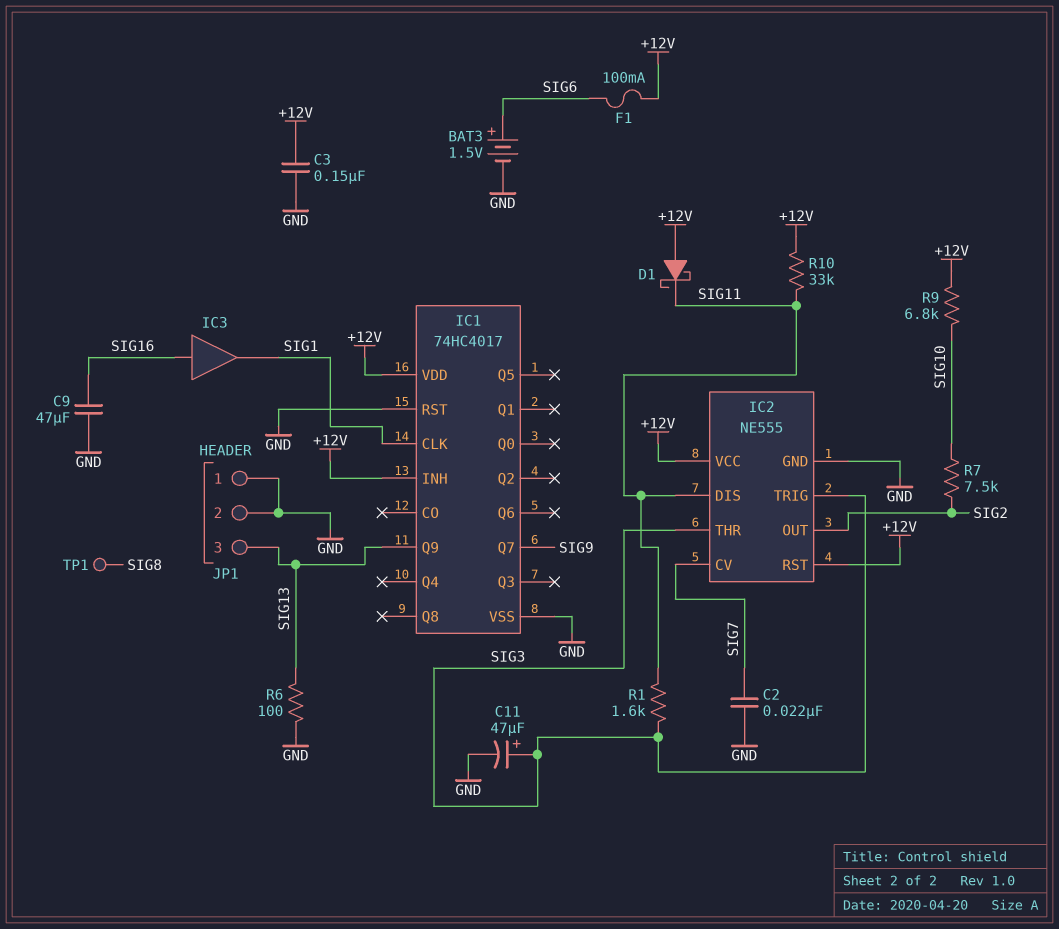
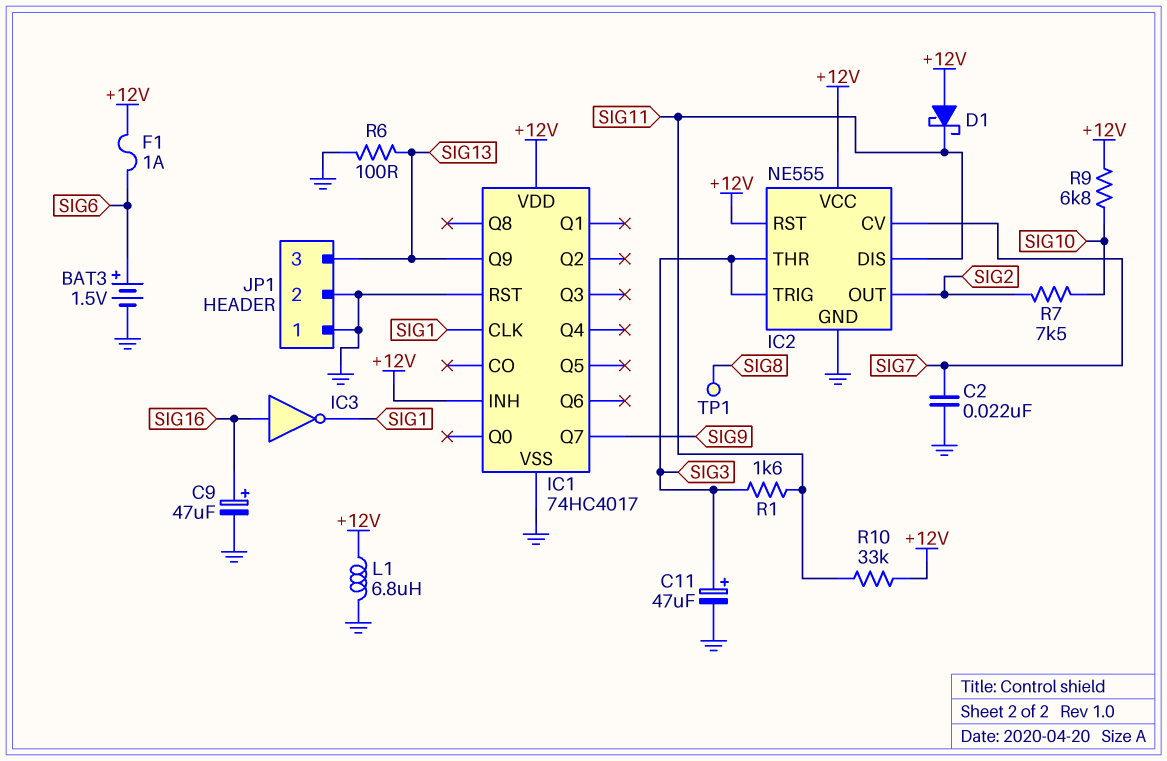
C3: 150nF (+12V, GND) -> none
C9: 47uF (GND, SIG16) -> 47uF (plus SIG16, minus GND)
F1: 100mA (+12V, SIG6) -> 1A (+12V, SIG6)
IC3: buffer (in SIG16, out SIG1) -> NOT (in SIG16, out SIG1)
L1: none -> 6.8uH (+12V, GND)

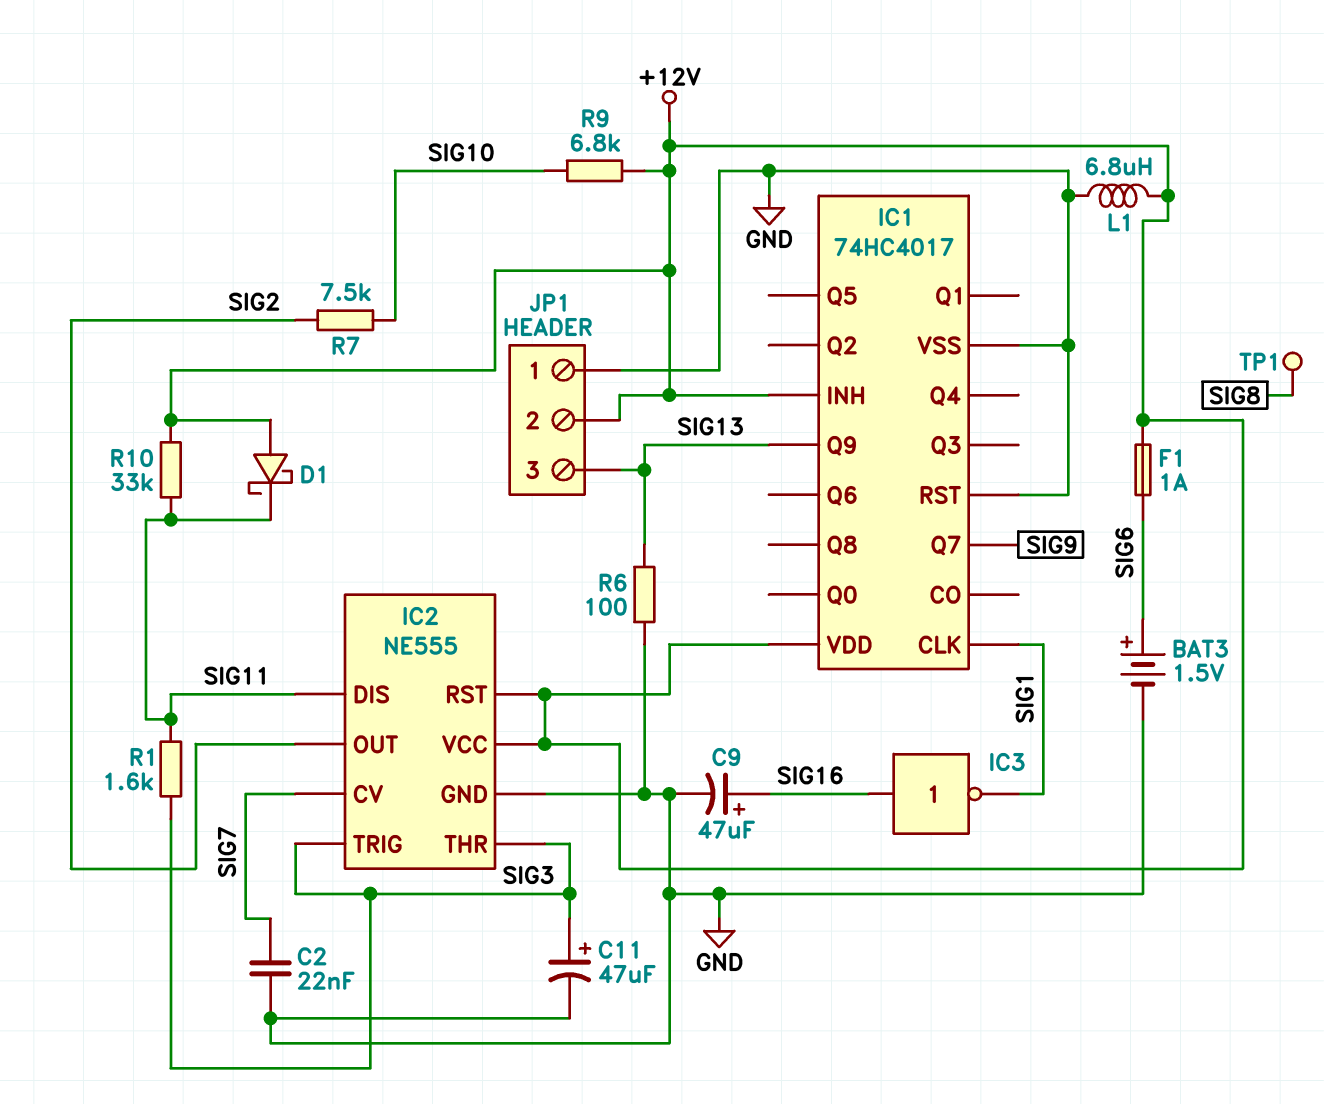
JP1 pin 2: GND -> +12V

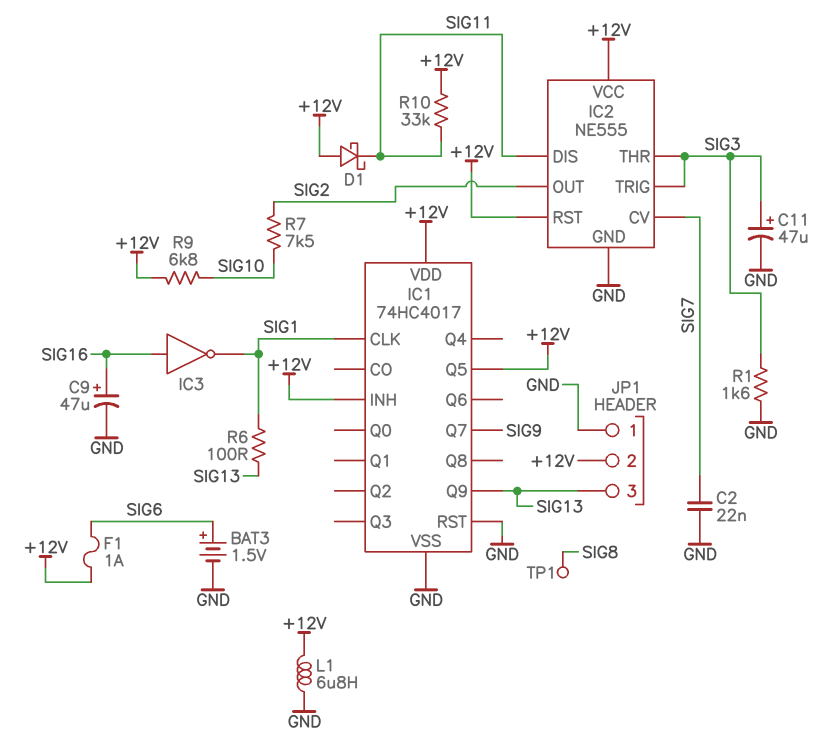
IC1 pin Q5: none -> +12V
R1: 1.6k (SIG3, SIG11) -> 1.6k (GND, SIG3)
R6: 100 (GND, SIG13) -> 100 (SIG1, SIG13)

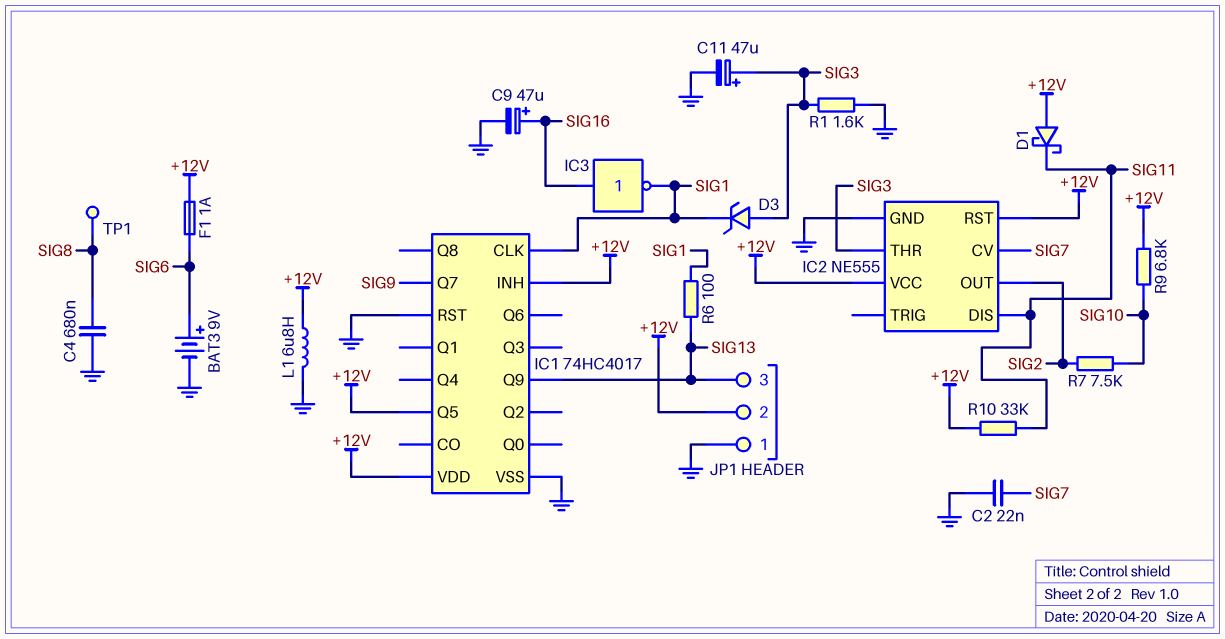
BAT3: 1.5V (plus SIG6, minus GND) -> 9V (plus SIG6, minus GND)
C4: none -> 680nF (GND, SIG8)
D3: none -> zener (A SIG3, K SIG1)
IC2 pin TRIG: SIG3 -> none

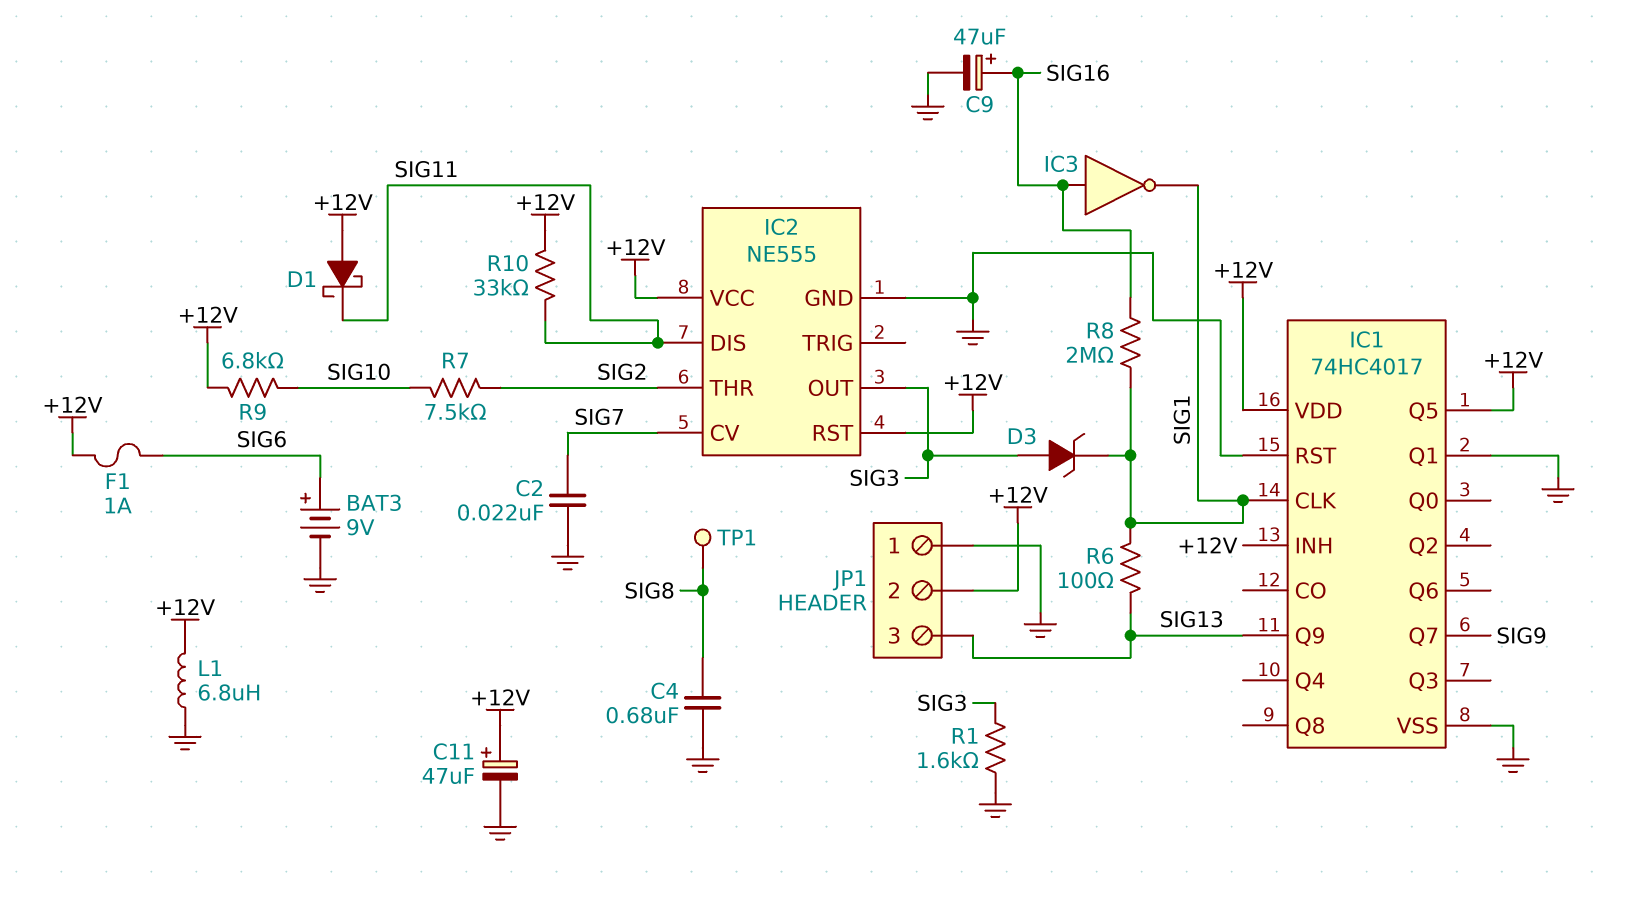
C11: 47uF (plus SIG3, minus GND) -> 47uF (plus +12V, minus GND)
IC1 pin Q1: none -> GND
IC2 pin OUT: SIG2 -> SIG3
IC2 pin THR: SIG3 -> SIG2
R8: none -> 2M (SIG1, SIG16)

